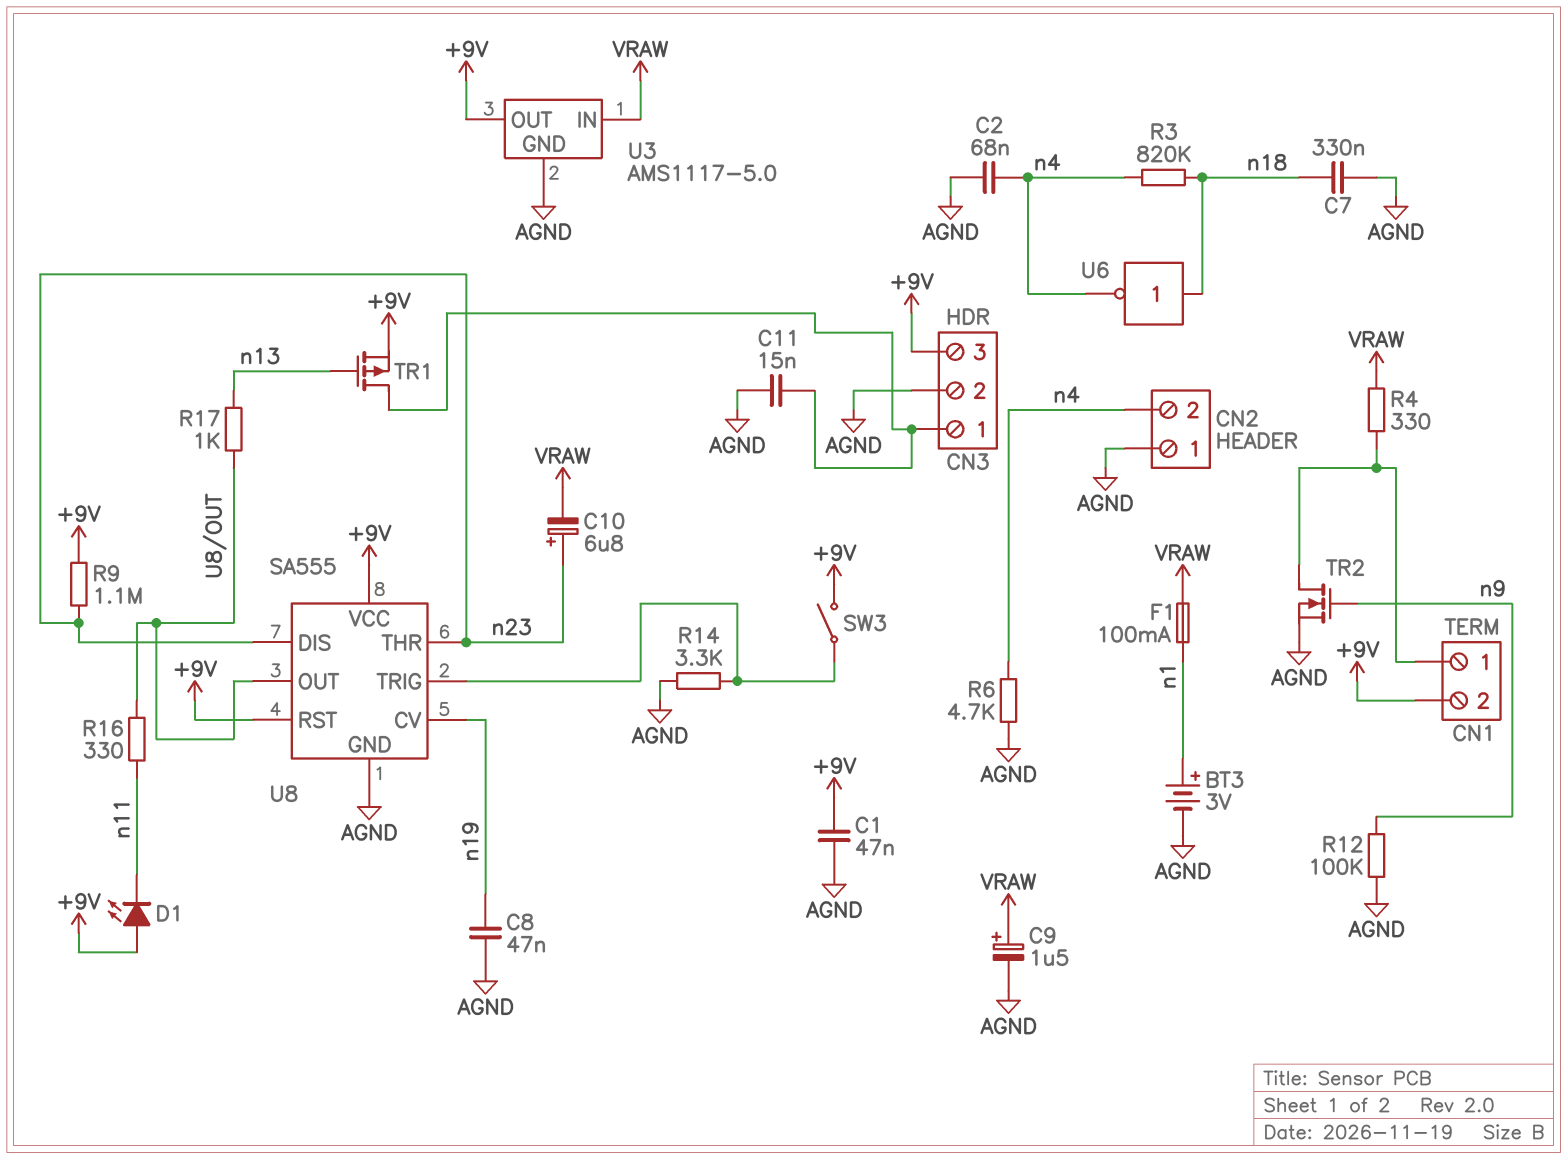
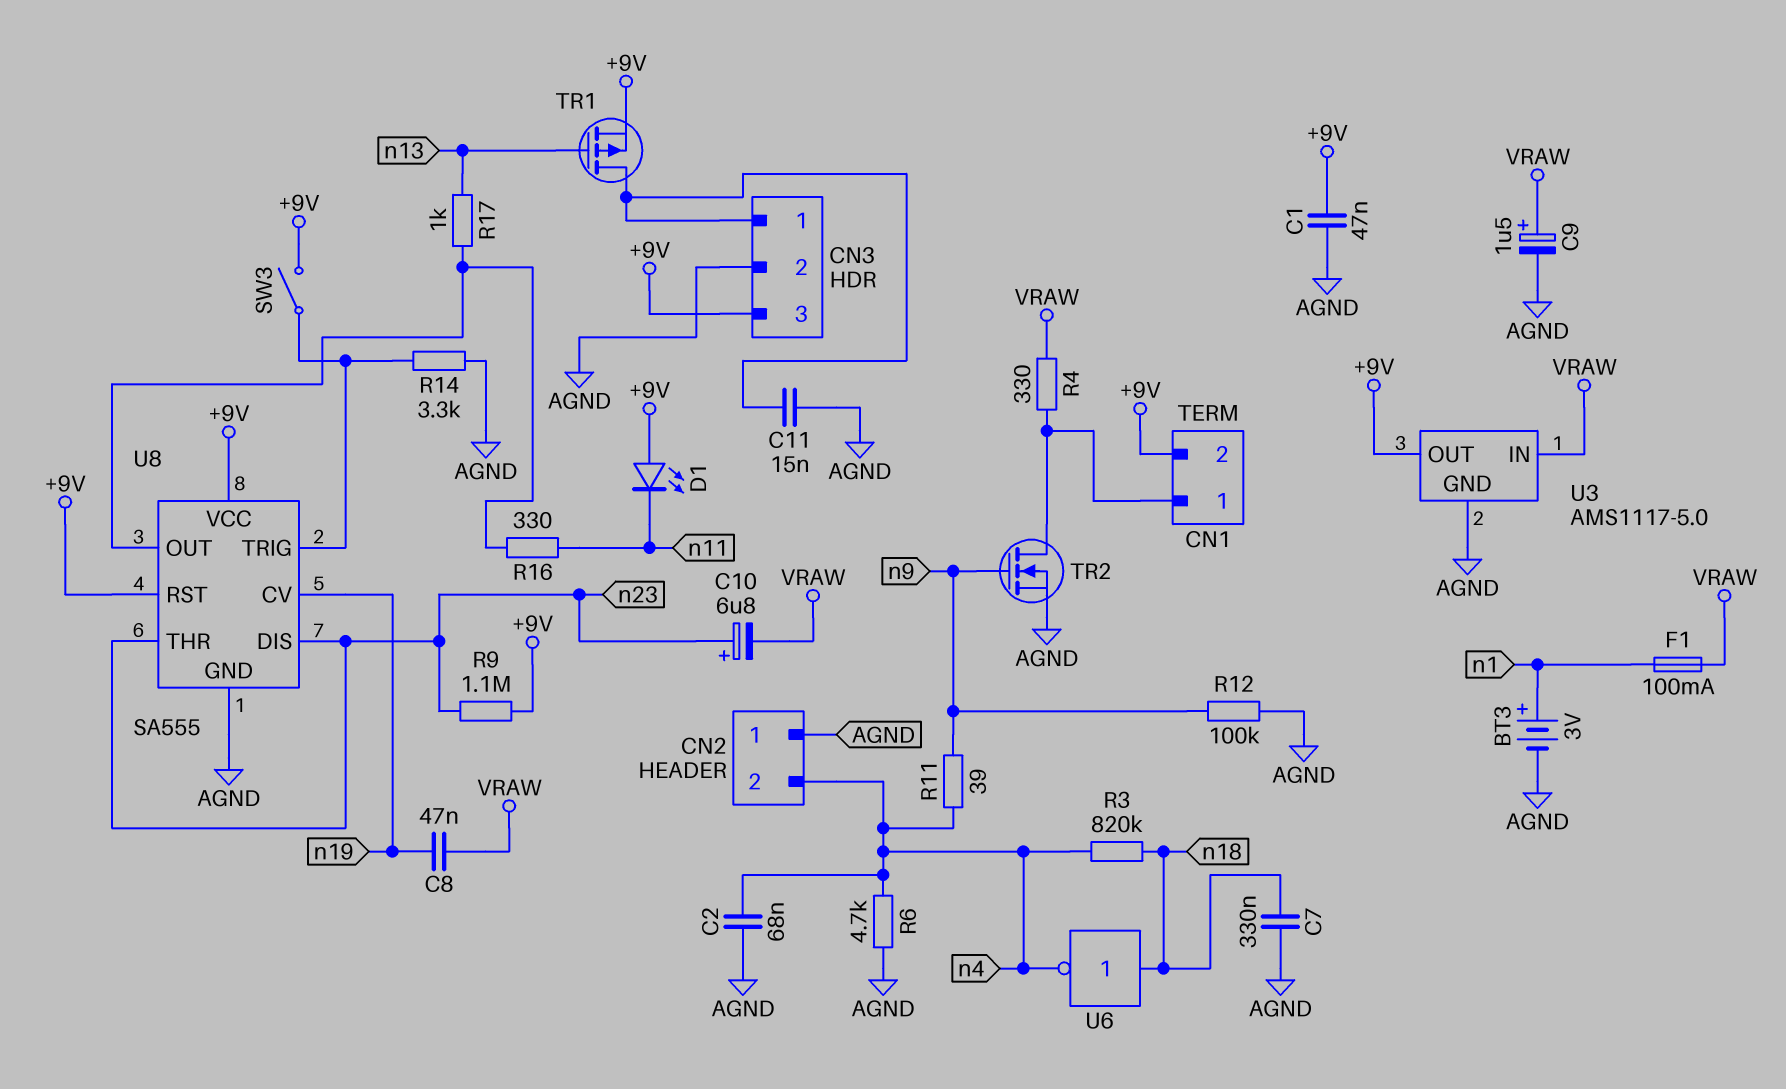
C8: 47nF (AGND, n19) -> 47nF (VRAW, n19)
R11: none -> 39 (n4, n9)

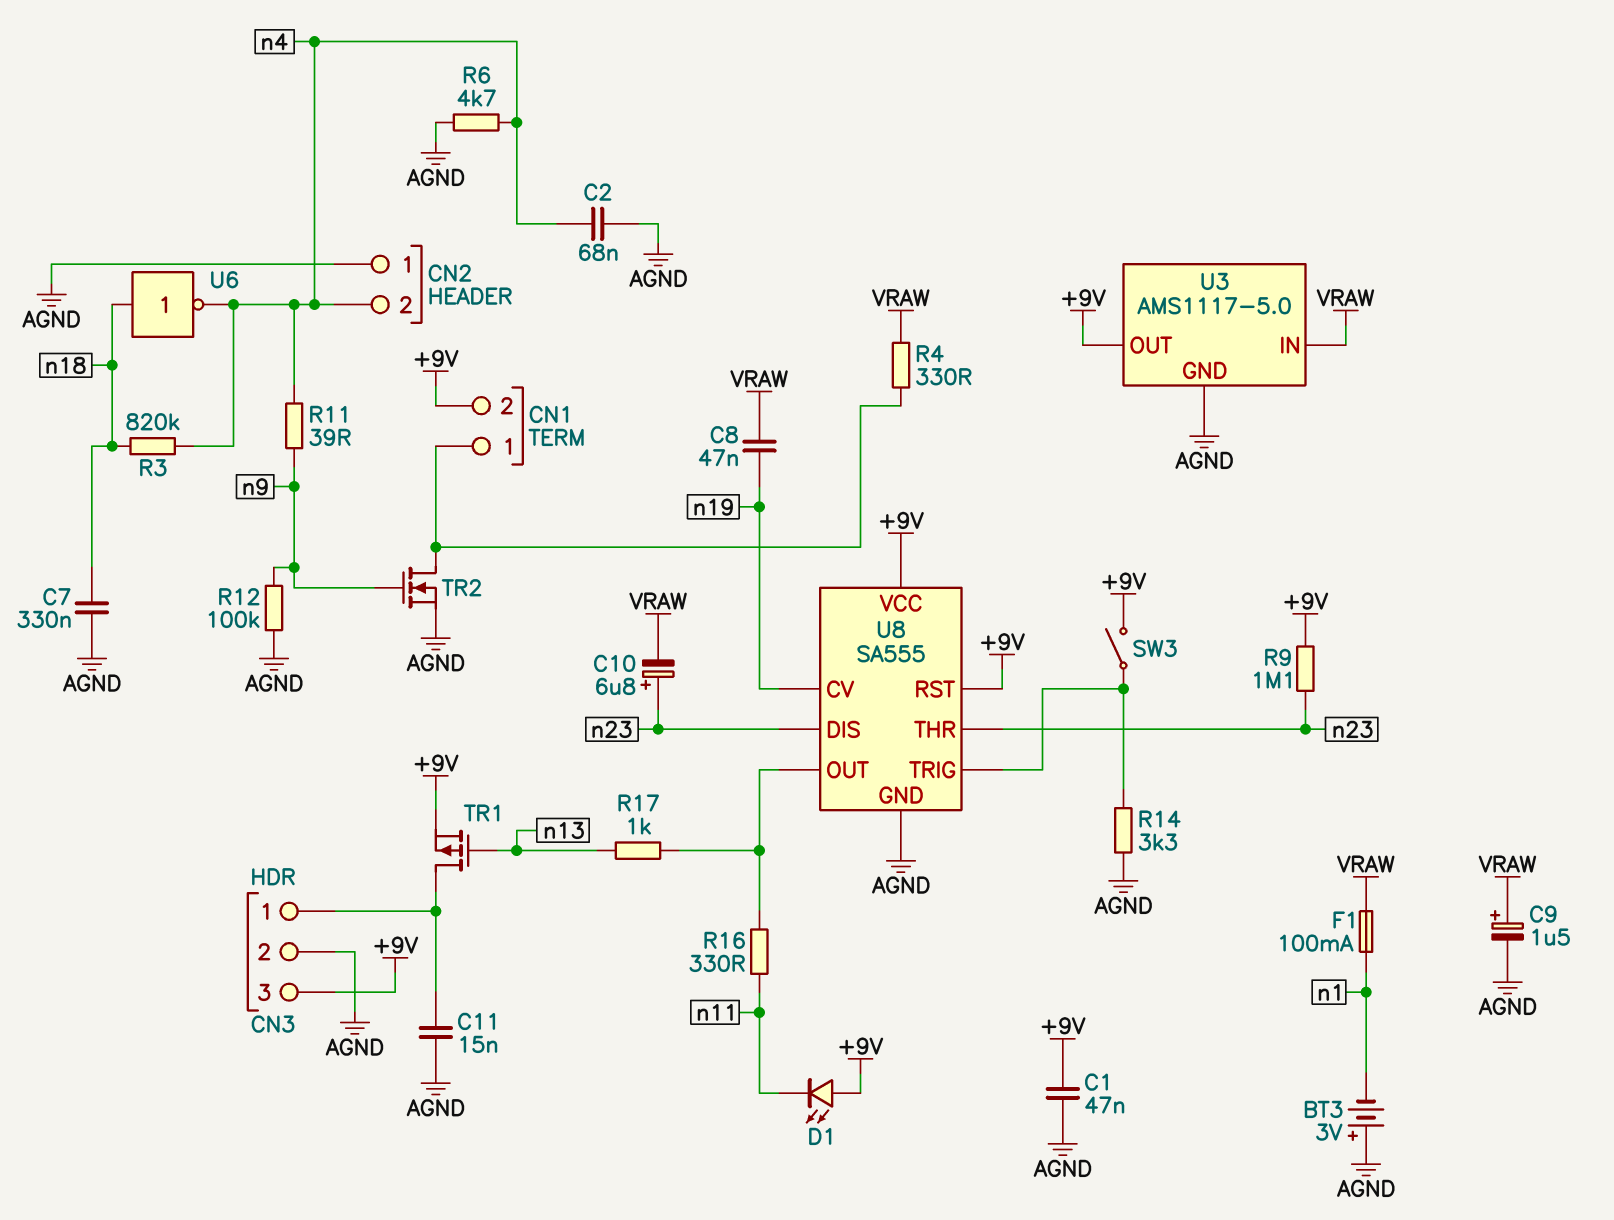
BT3: 3V (plus n1, minus AGND) -> 3V (plus AGND, minus n1)

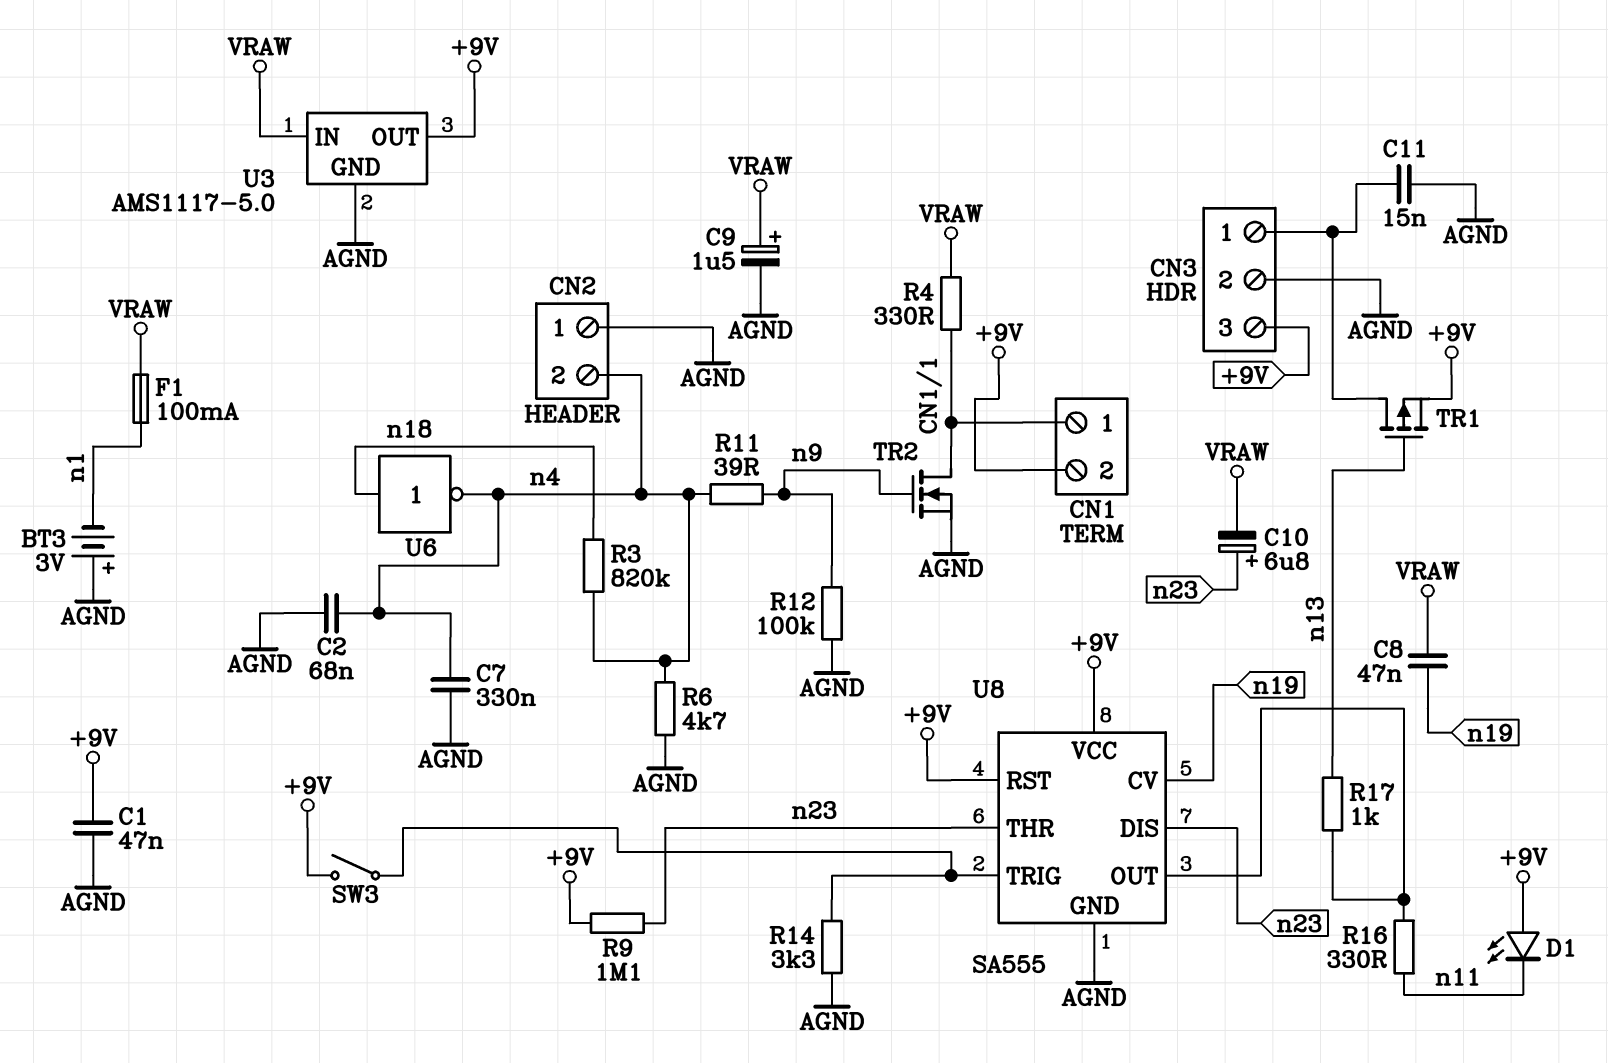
C7: 330nF (AGND, n18) -> 330nF (AGND, n4)

